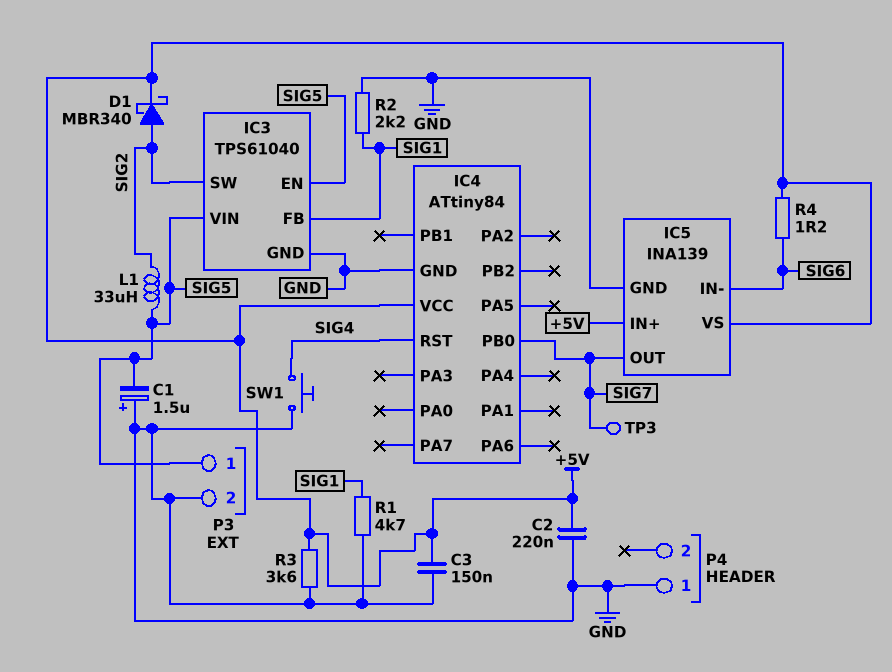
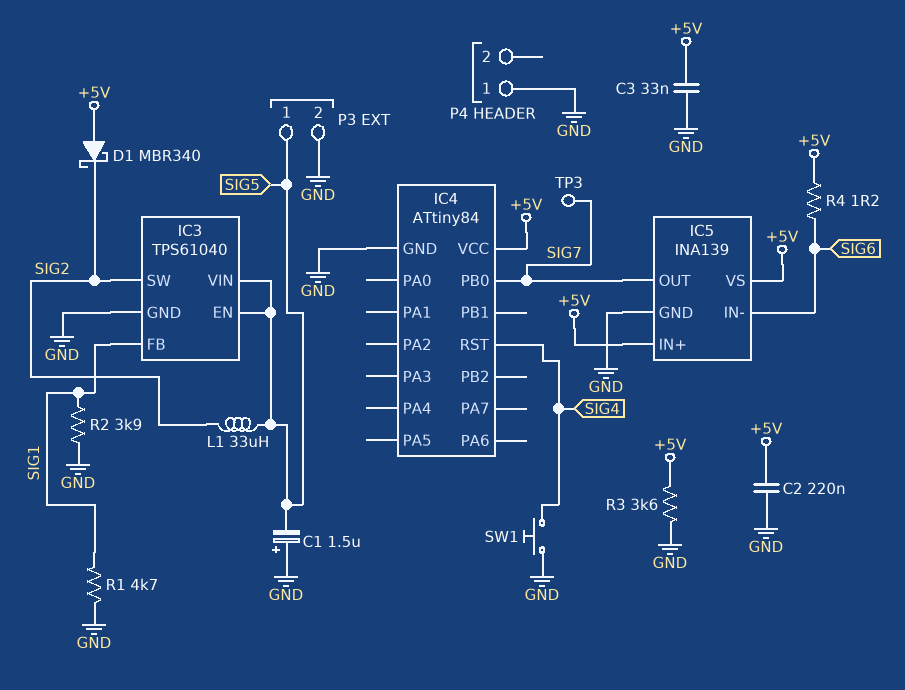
C3: 150nF (+5V, GND) -> 33nF (+5V, GND)
D1: schottky MBR340 (A SIG2, K +5V) -> schottky MBR340 (A +5V, K SIG2)
R2: 2.2k (GND, SIG1) -> 3.9k (GND, SIG1)

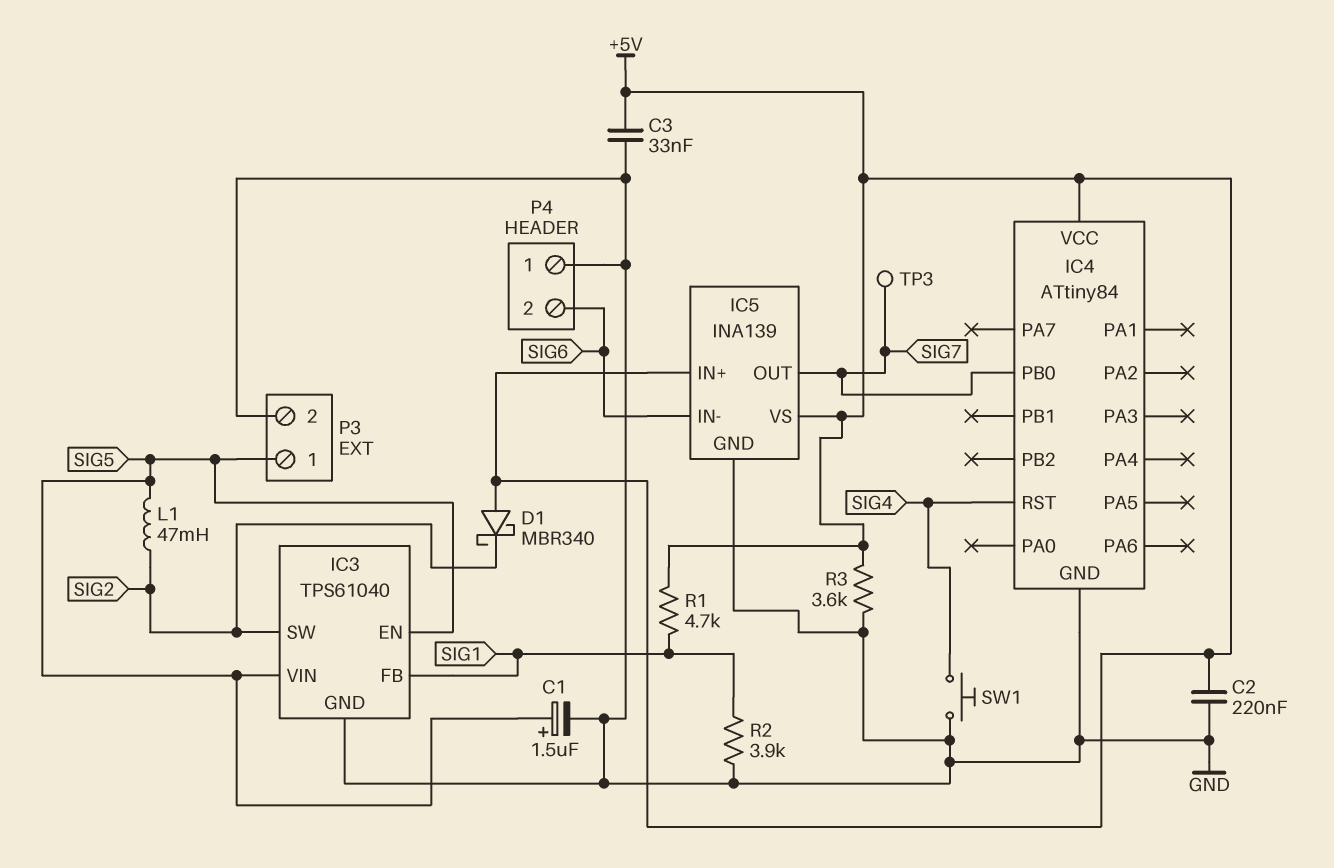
C1: 1.5uF (plus GND, minus SIG5) -> 1.5uF (plus SIG5, minus GND)
L1: 33uH (SIG2, SIG5) -> 47mH (SIG2, SIG5)
P4 pin 2: none -> SIG6
R1: 4.7k (GND, SIG1) -> 4.7k (+5V, SIG1)
R4: 1.2 (+5V, SIG6) -> none

